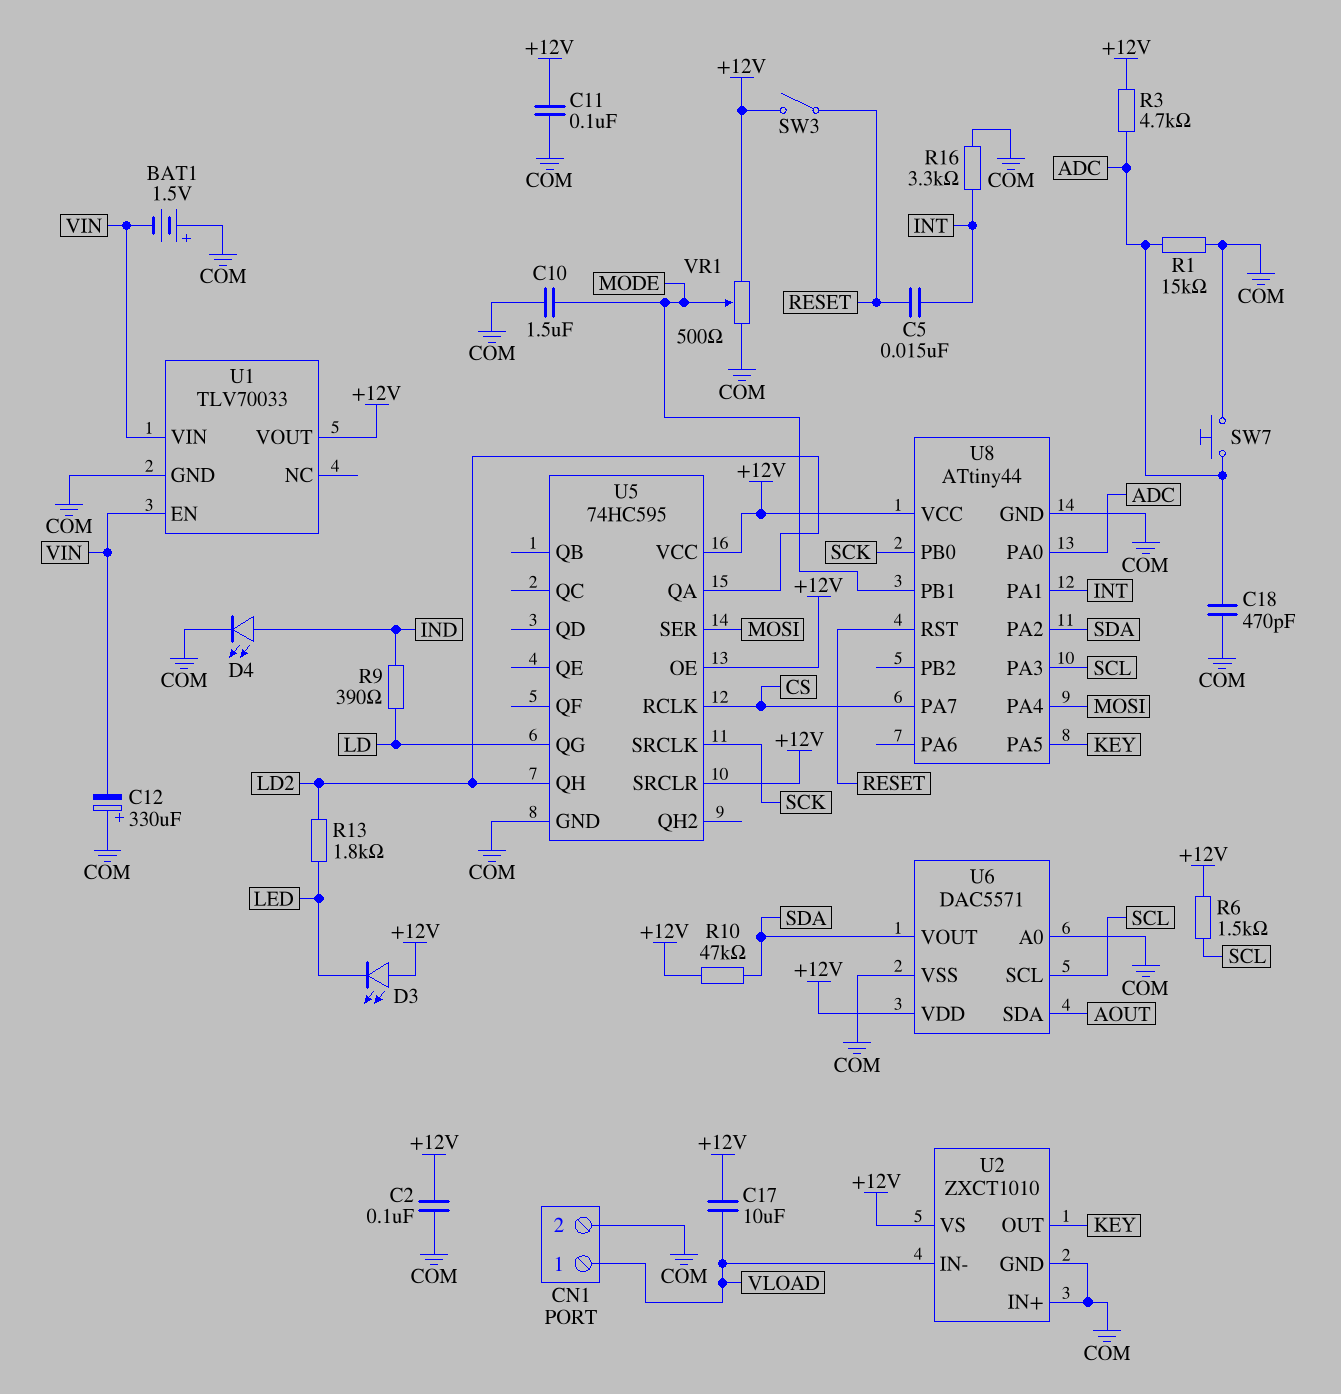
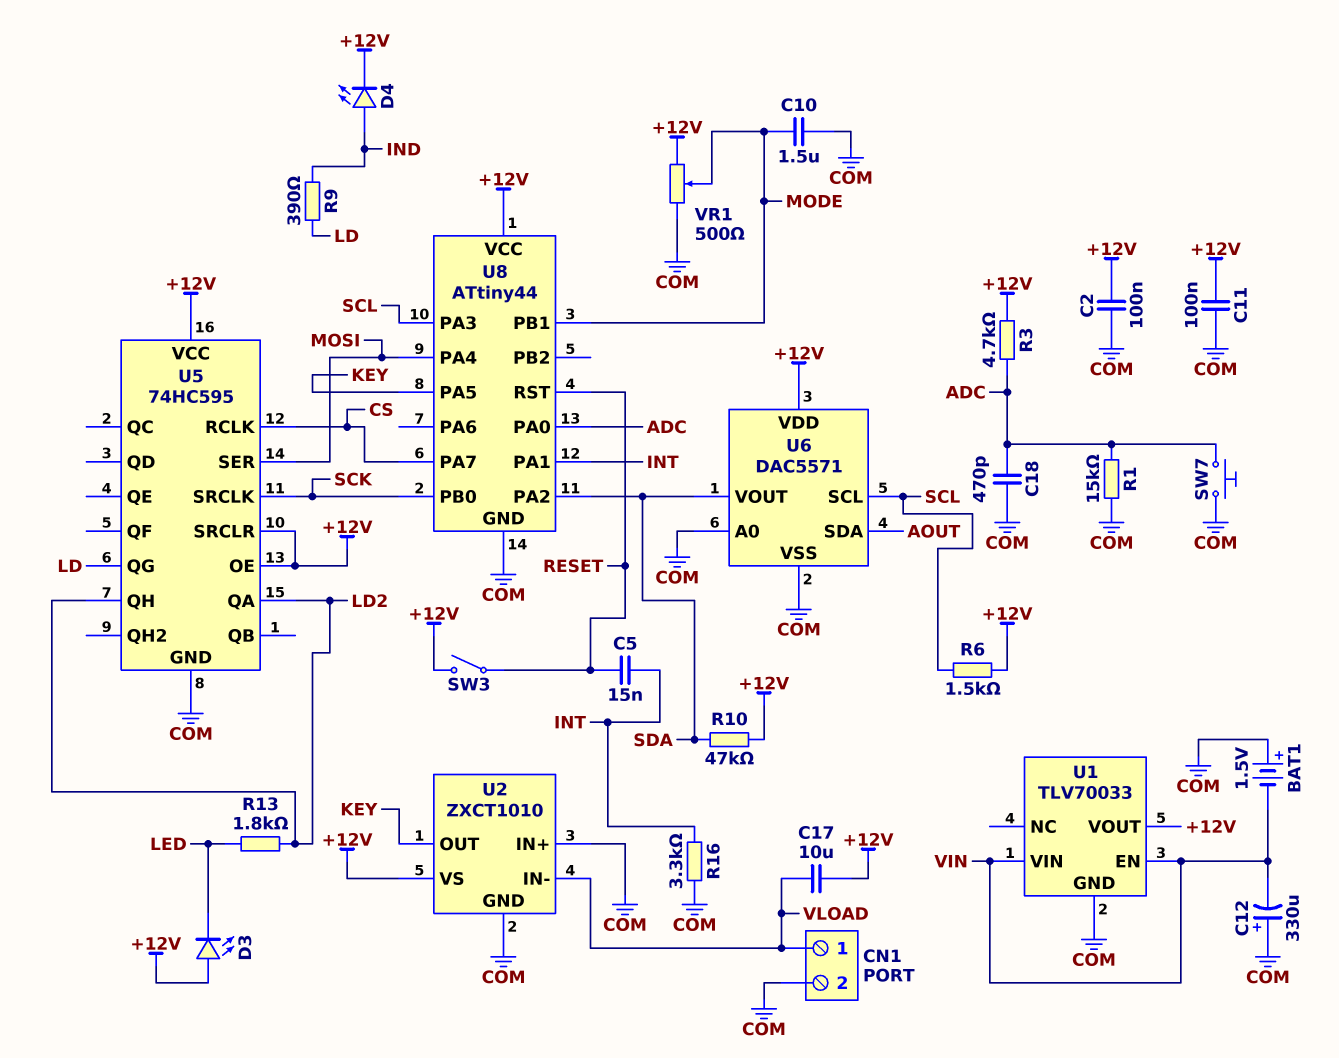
D4: LED (A IND, K COM) -> LED (A IND, K +12V)

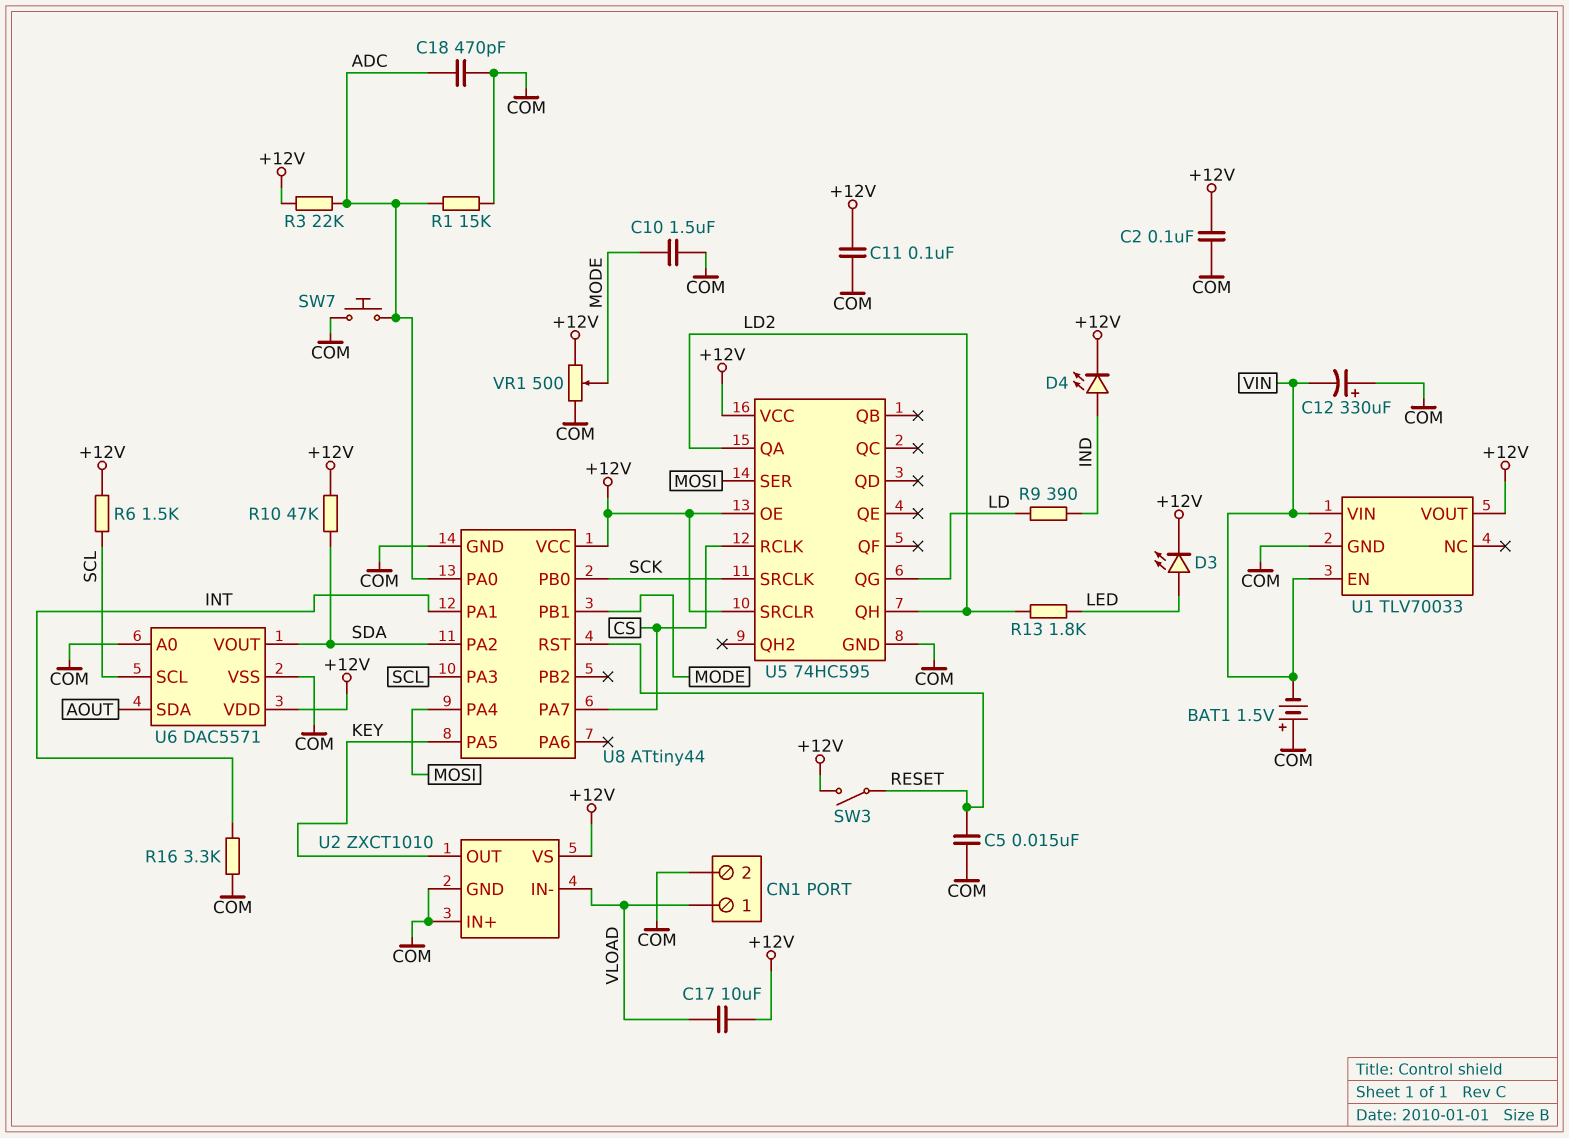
C5: 15nF (INT, RESET) -> 15nF (COM, RESET)
D3: LED (A +12V, K LED) -> LED (A LED, K +12V)
R3: 4.7k (+12V, ADC) -> 22k (+12V, ADC)

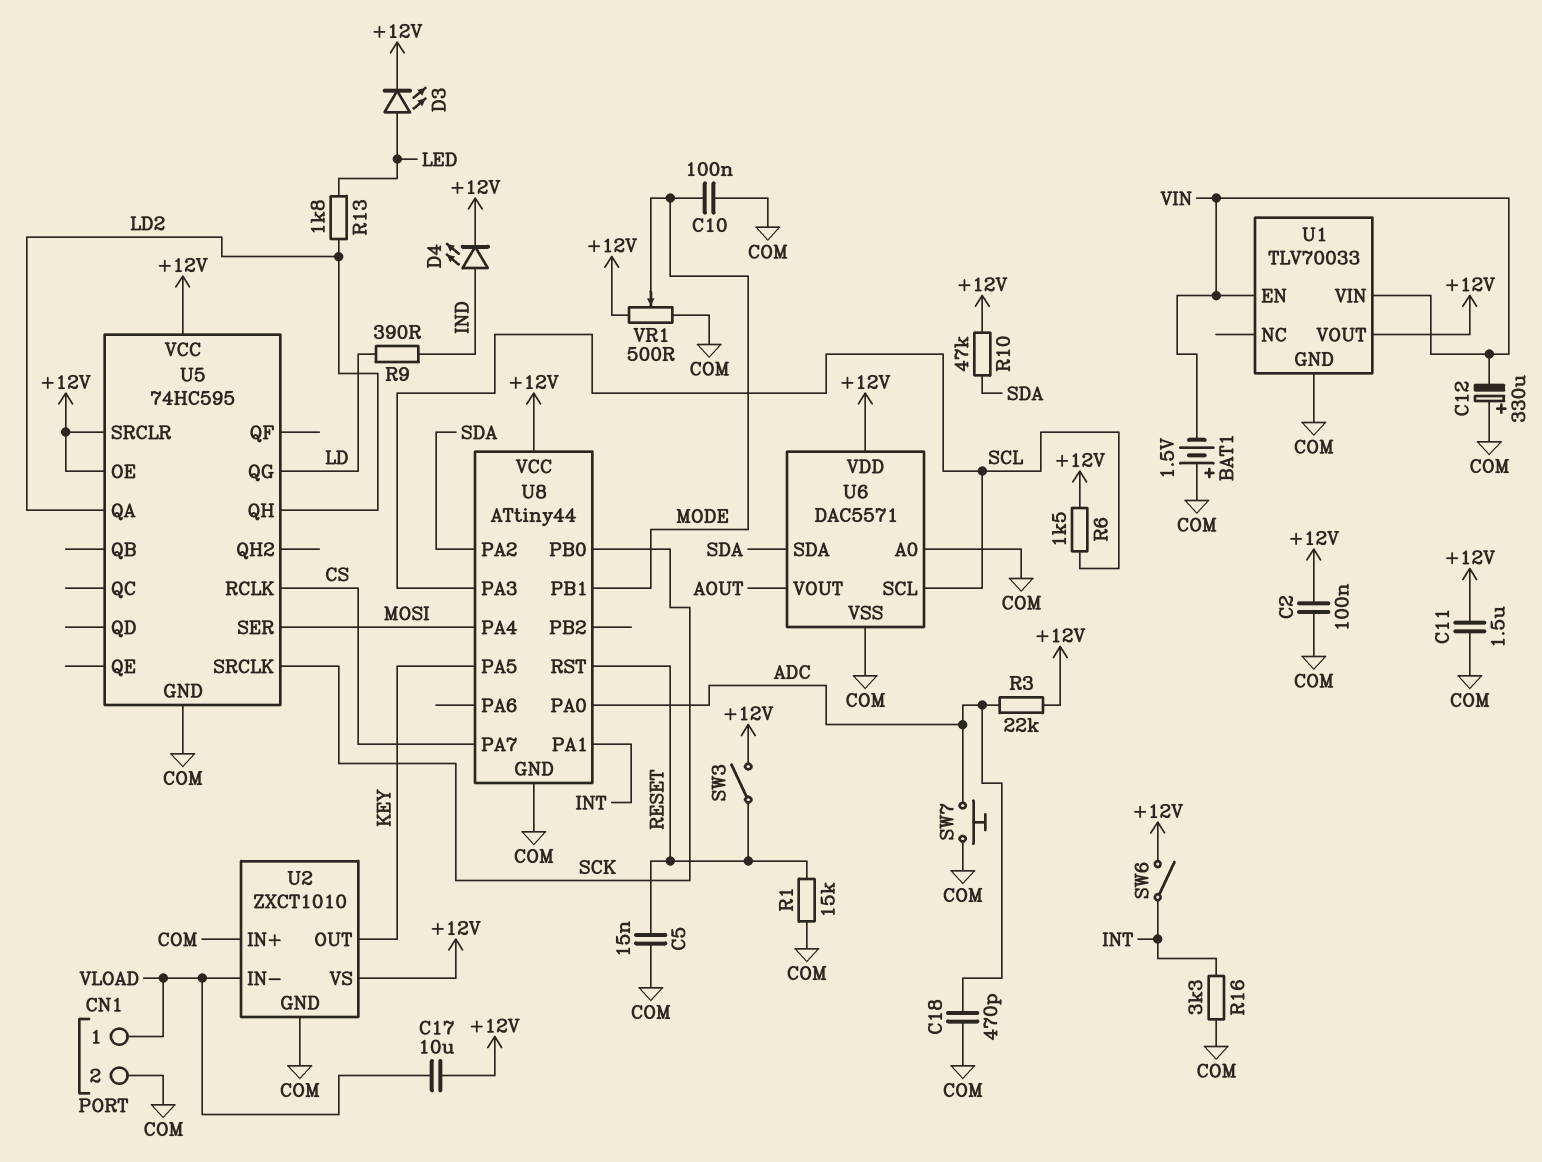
C10: 1.5uF (COM, MODE) -> 100nF (COM, MODE)
C11: 100nF (+12V, COM) -> 1.5uF (+12V, COM)
R1: 15k (ADC, COM) -> 15k (COM, RESET)
SW6: none -> switch (+12V, INT)
U6 pin SDA: AOUT -> SDA
U6 pin VOUT: SDA -> AOUT

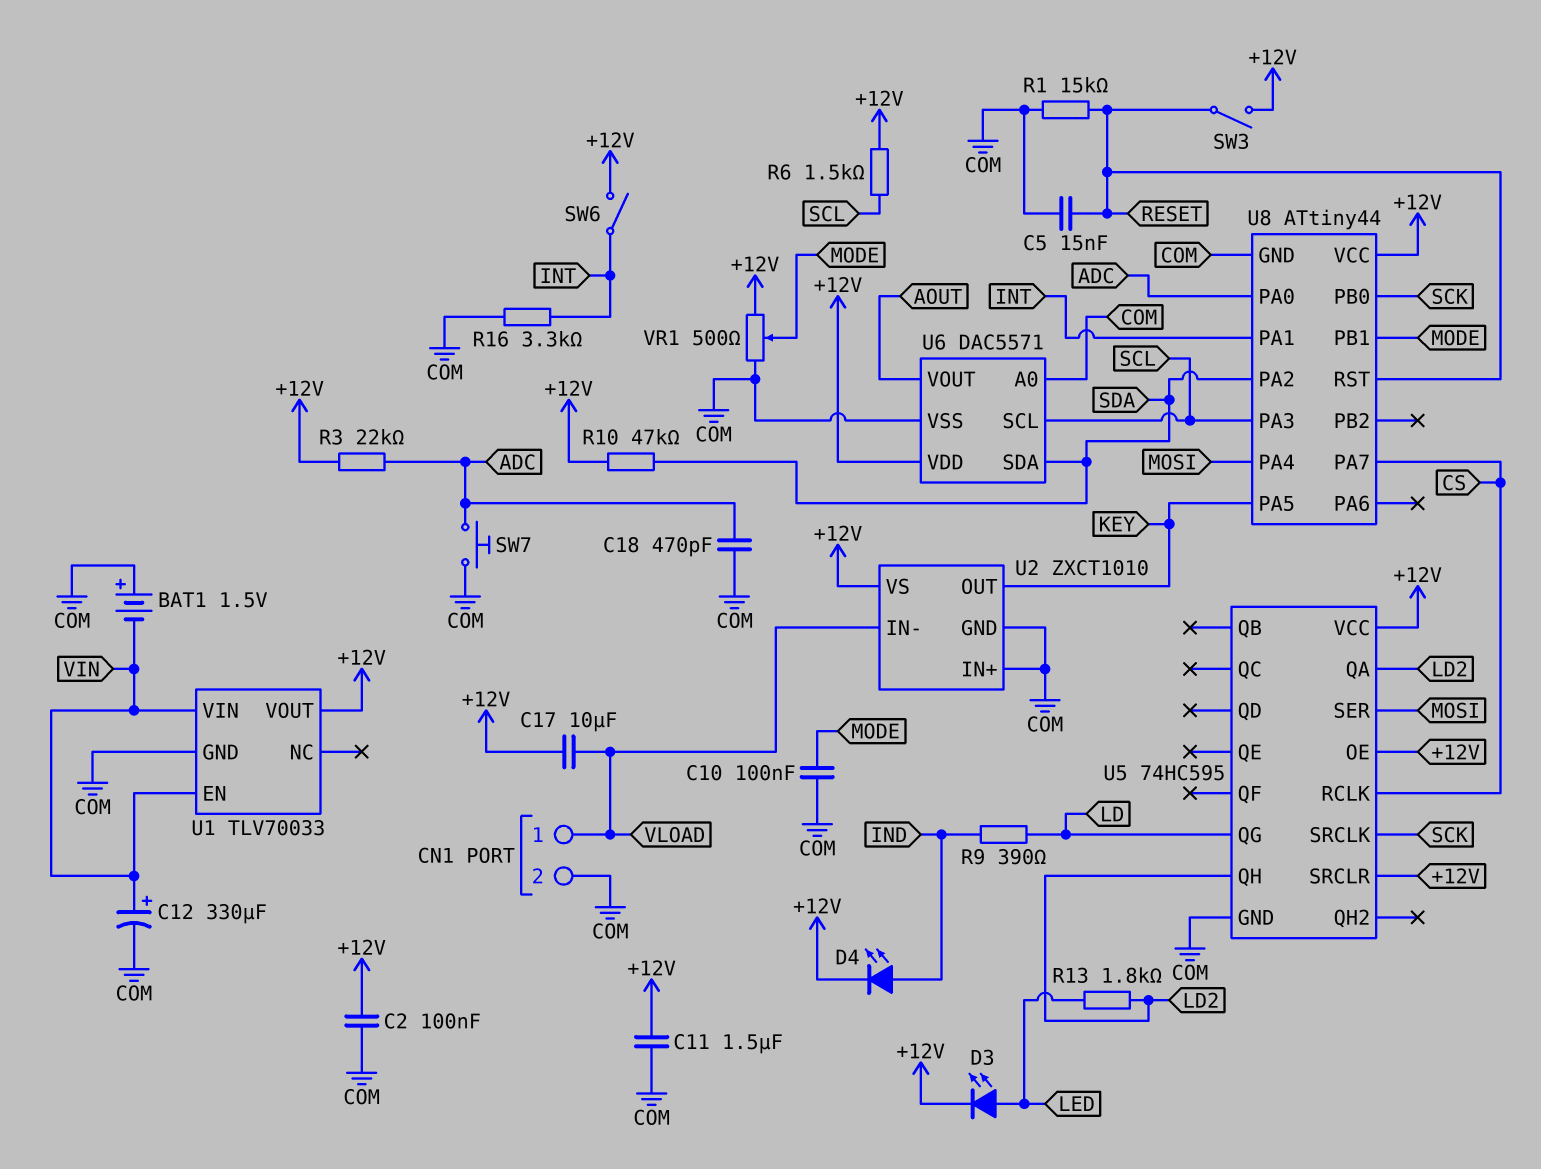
C12: 330uF (plus COM, minus VIN) -> 330uF (plus VIN, minus COM)

